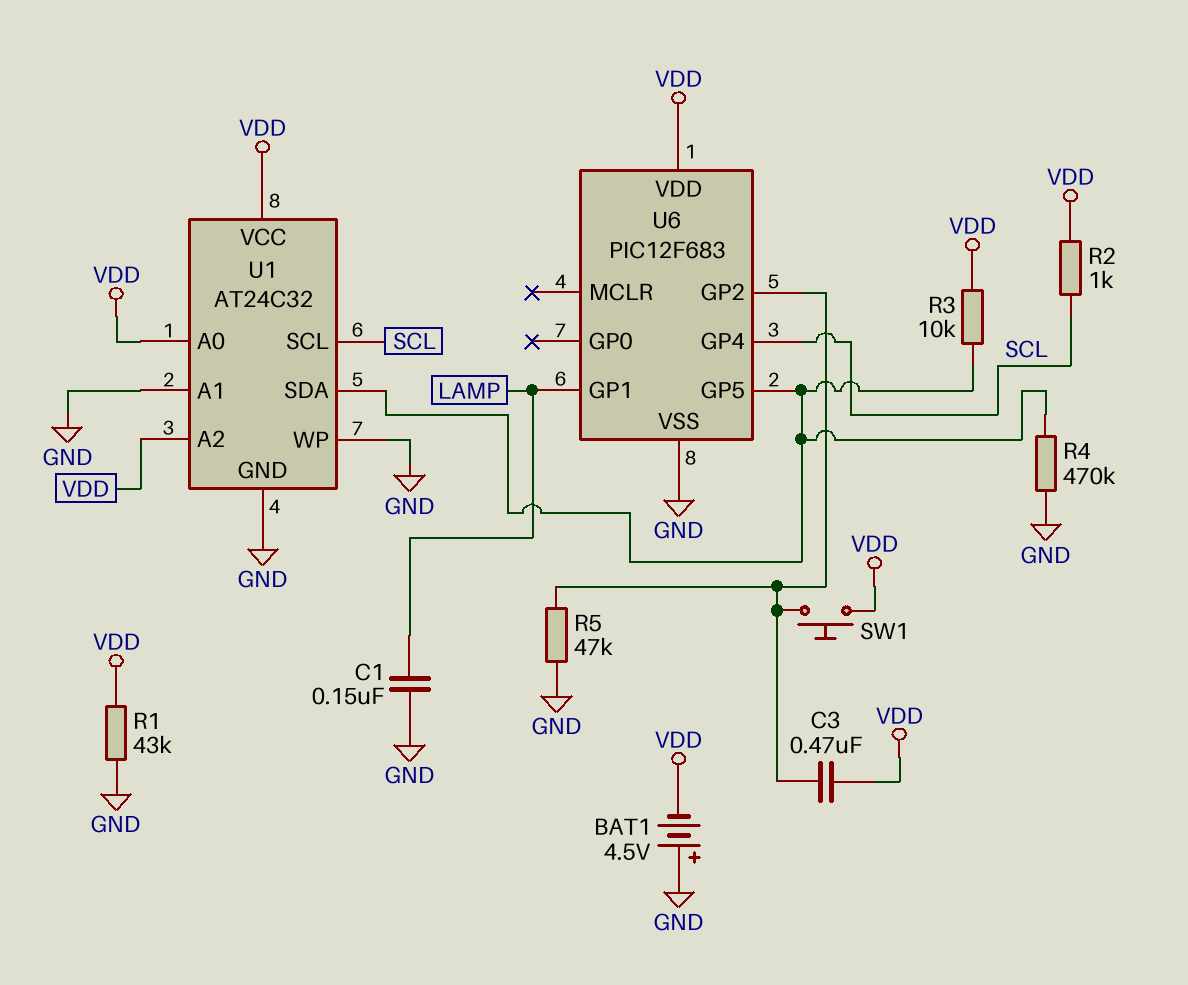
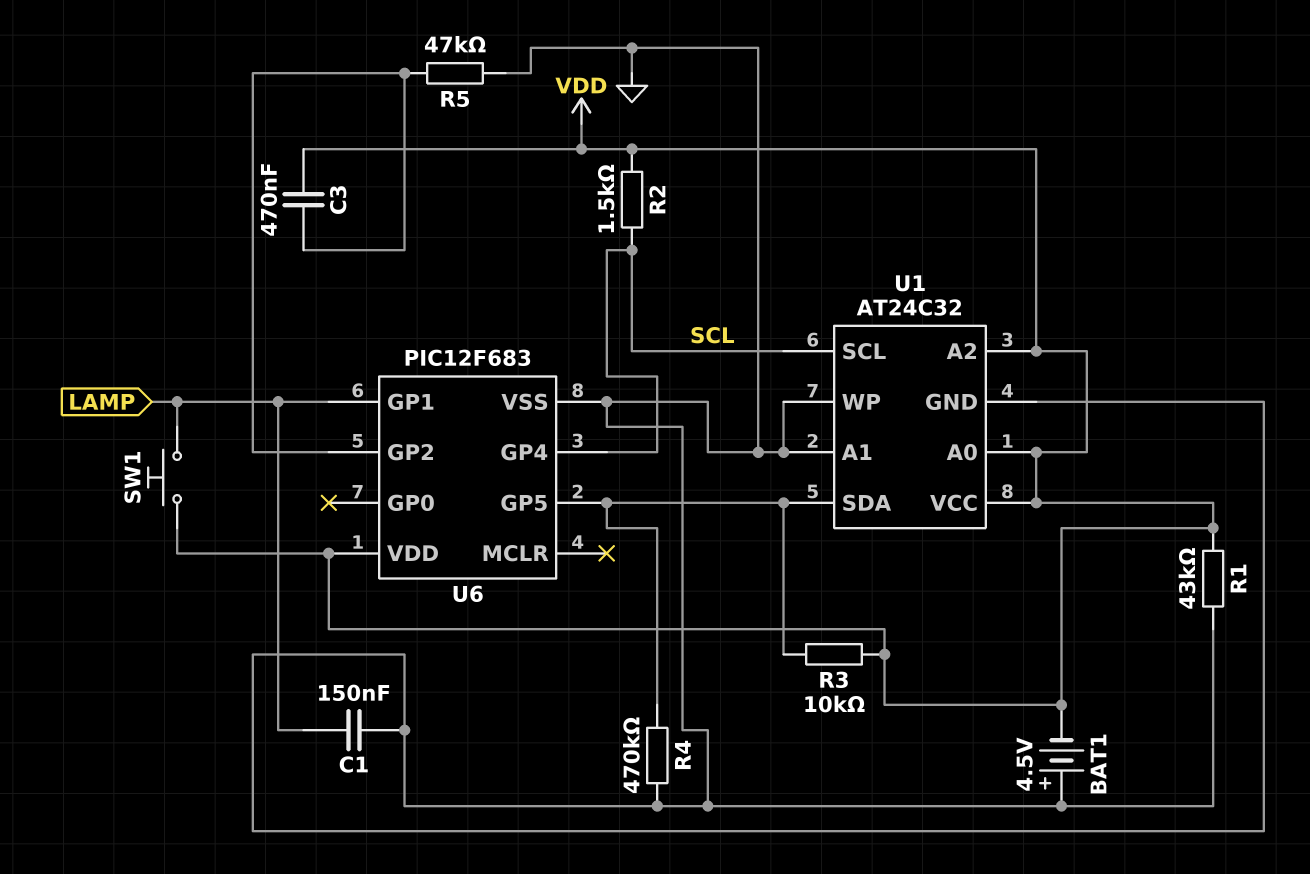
R2: 1k (SCL, VDD) -> 1.5k (SCL, VDD)
SW1: button (U6/GP2, VDD) -> button (LAMP, VDD)

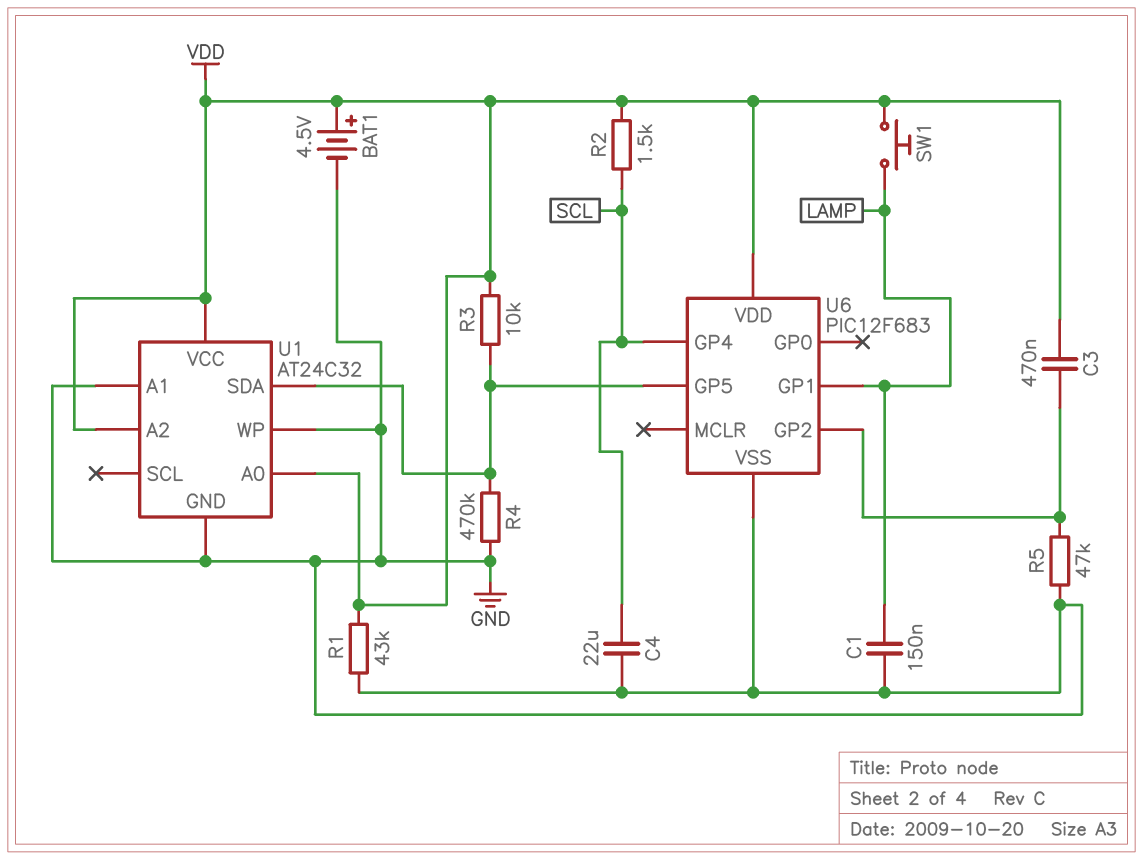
BAT1: 4.5V (plus GND, minus VDD) -> 4.5V (plus VDD, minus GND)
C4: none -> 22uF (GND, SCL)
U1 pin SCL: SCL -> none

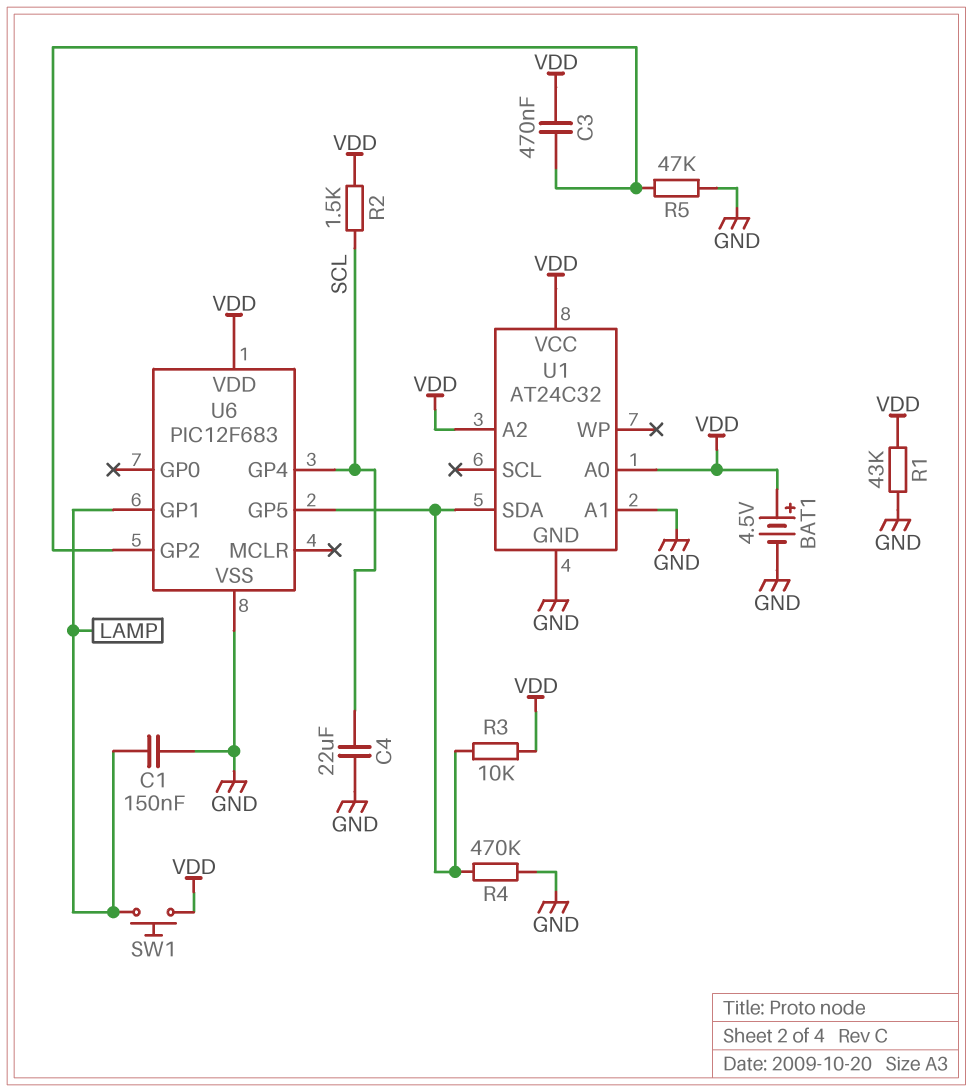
U1 pin WP: GND -> none

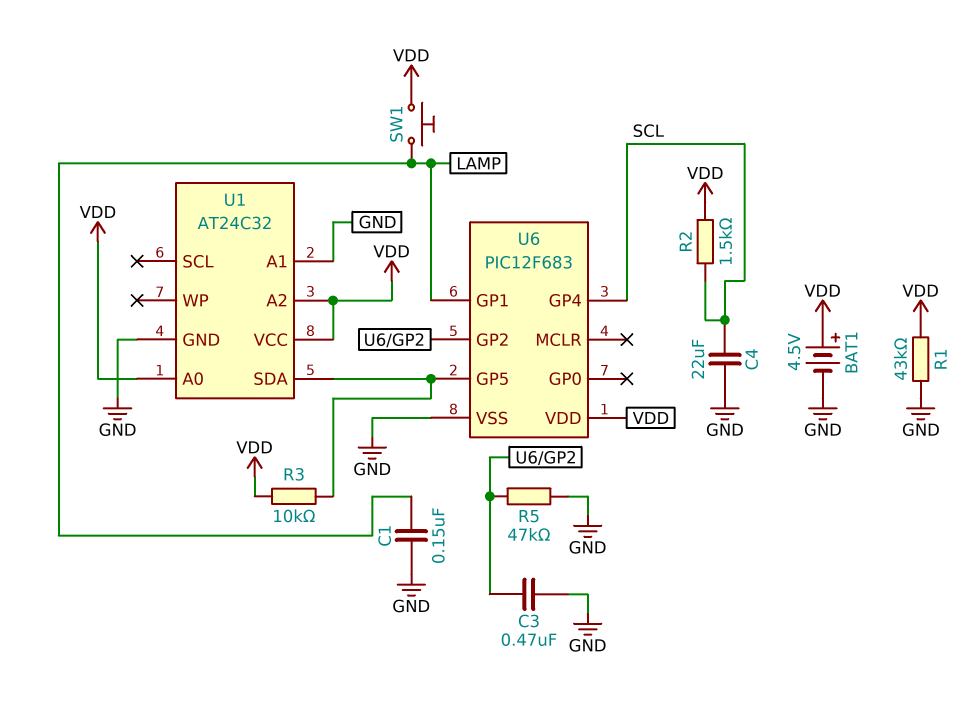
C3: 470nF (U6/GP2, VDD) -> 470nF (GND, U6/GP2)
R4: 470k (GND, U1/SDA) -> none

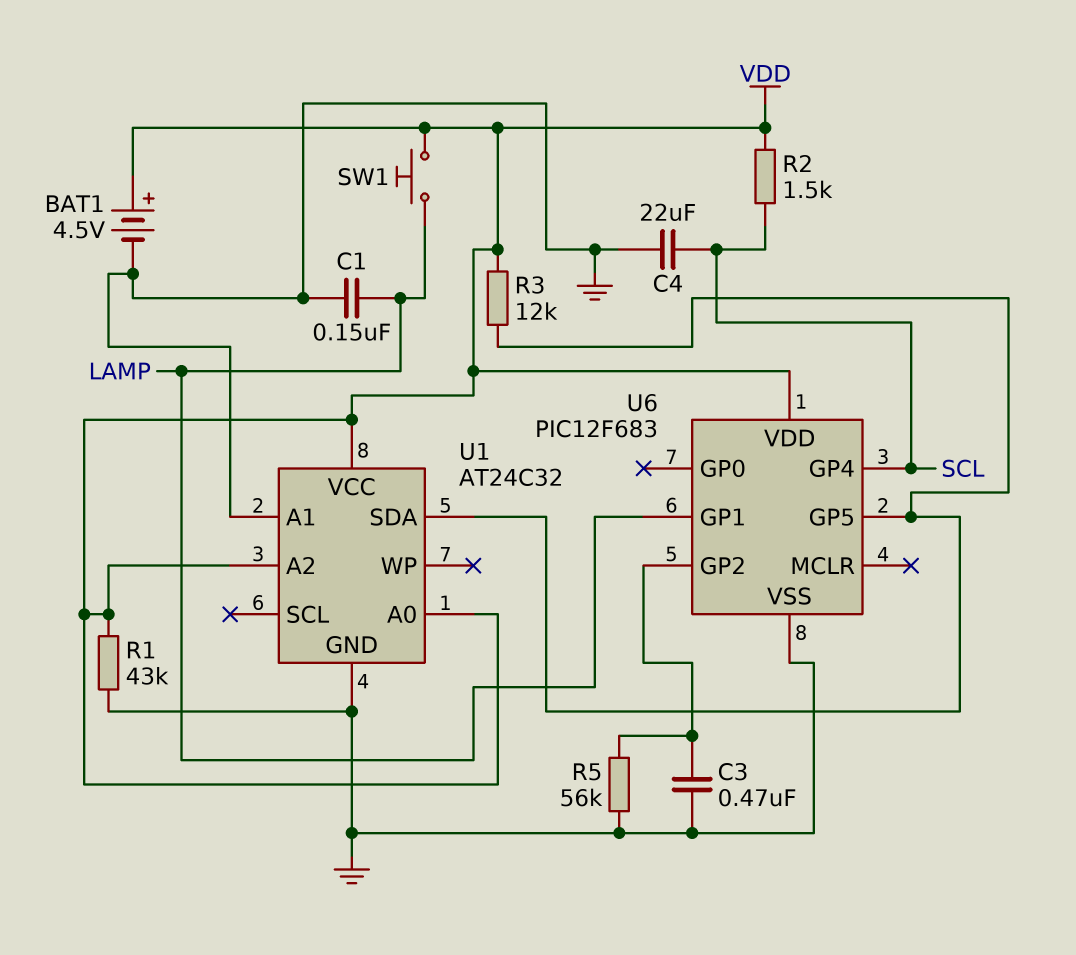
R3: 10k (U1/SDA, VDD) -> 12k (U1/SDA, VDD)
R5: 47k (GND, U6/GP2) -> 56k (GND, U6/GP2)

